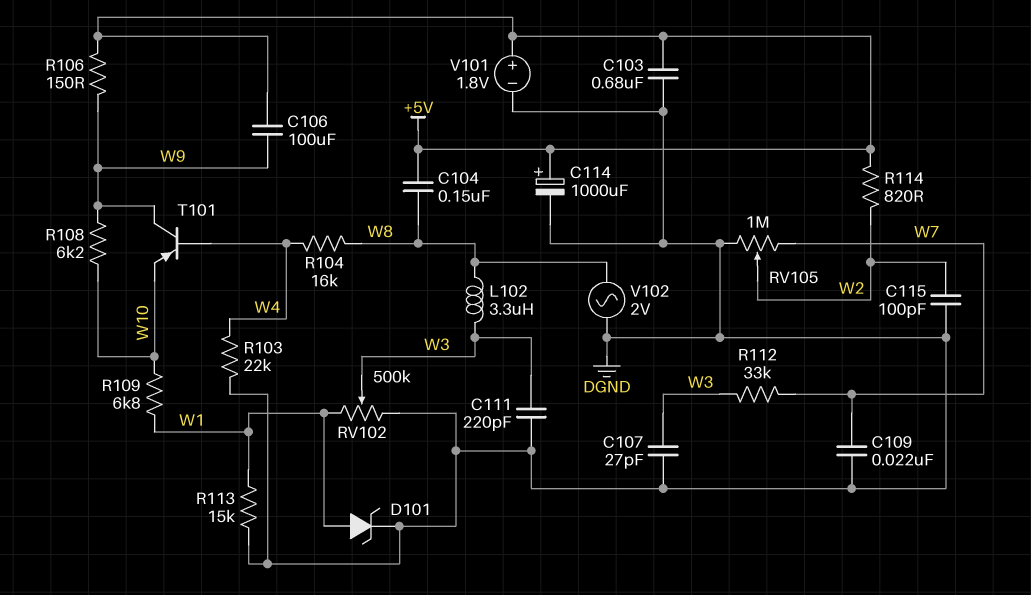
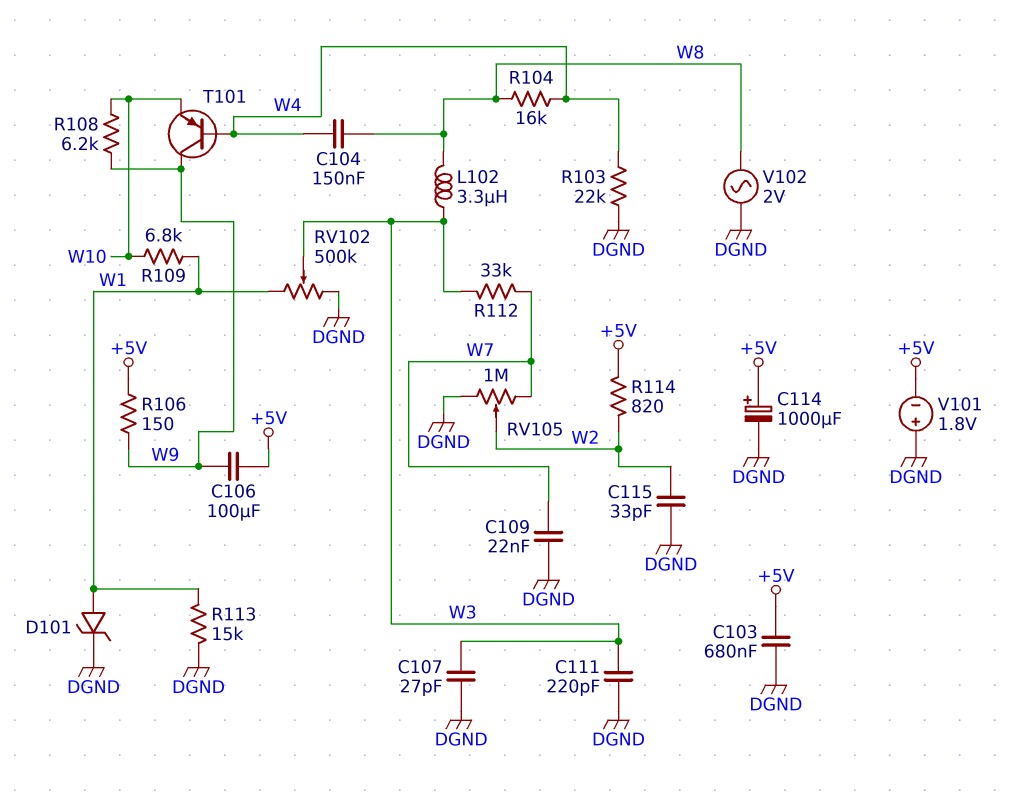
C104: 150nF (+5V, W8) -> 150nF (W4, W8)
C115: 100pF (DGND, W2) -> 33pF (DGND, W2)
V101: 1.8V (plus +5V, minus DGND) -> 1.8V (plus DGND, minus +5V)

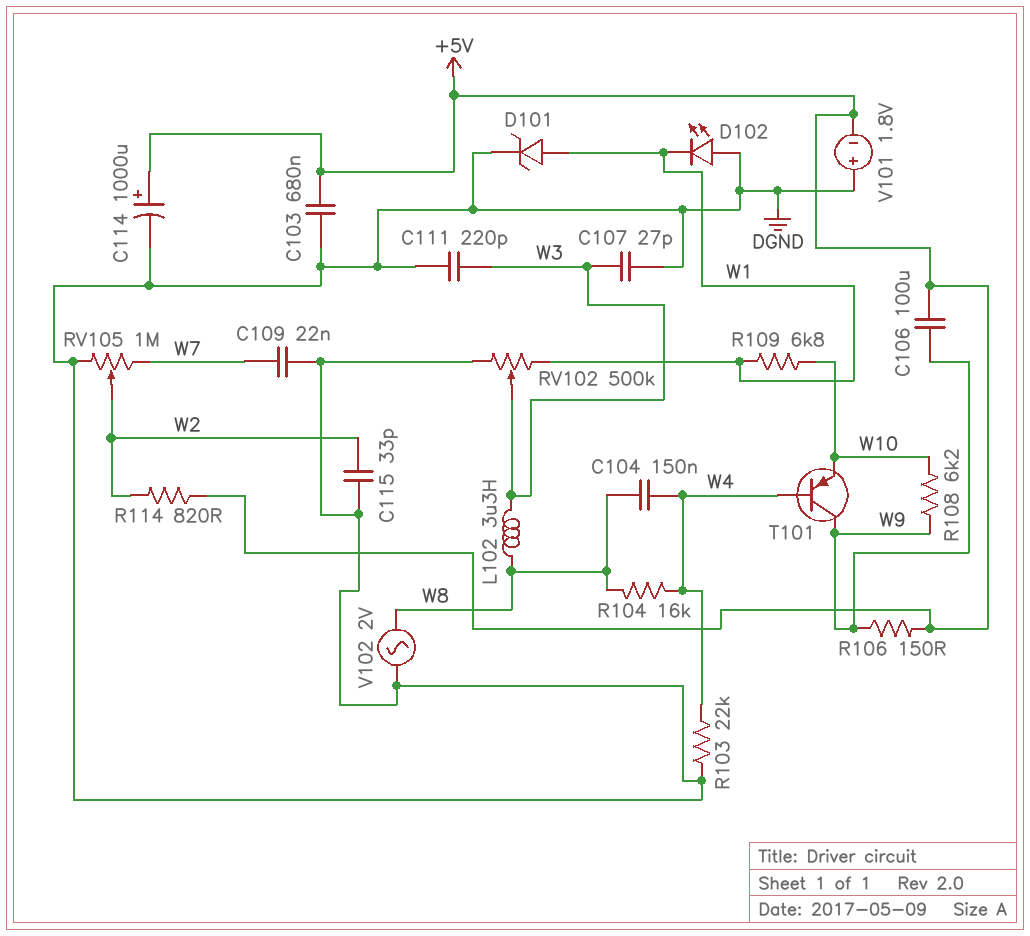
D102: none -> LED (A DGND, K W1)
R112: 33k (W3, W7) -> none
R113: 15k (DGND, W1) -> none

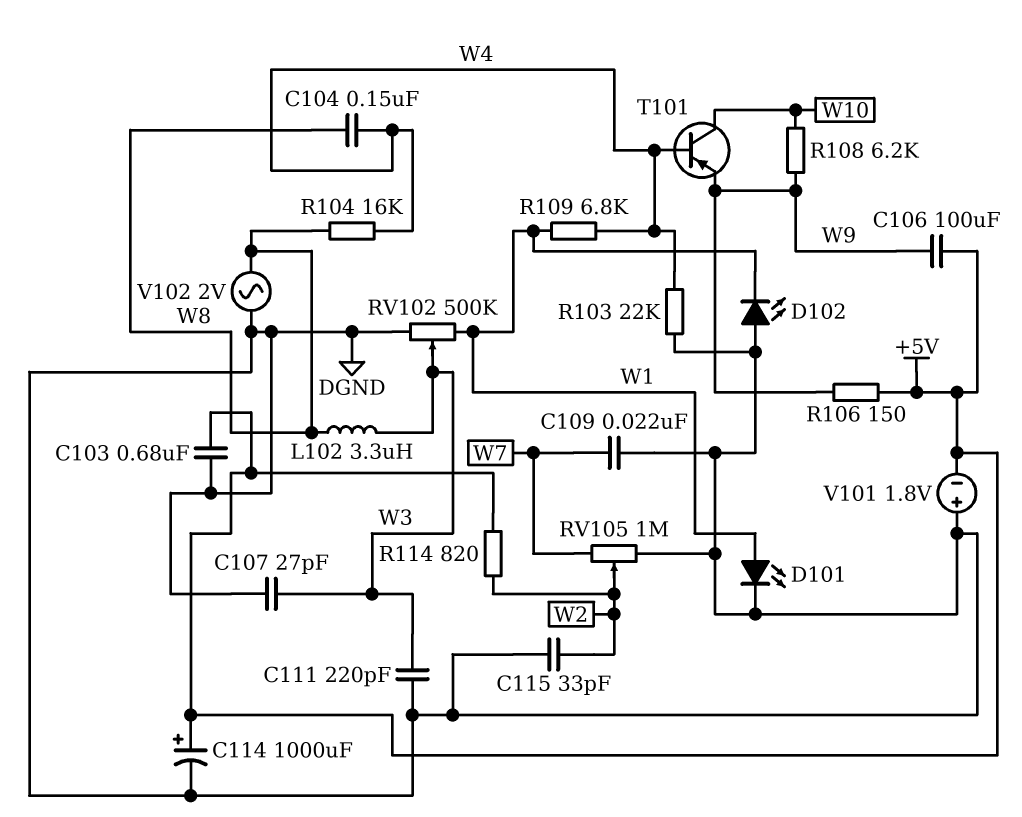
D101: zener (A W1, K DGND) -> LED (A W1, K DGND)
R109: 6.8k (W1, W10) -> 6.8k (W1, W4)
T101: PNP (B W4, C W9, E W10) -> PNP (B W4, C W10, E W9)

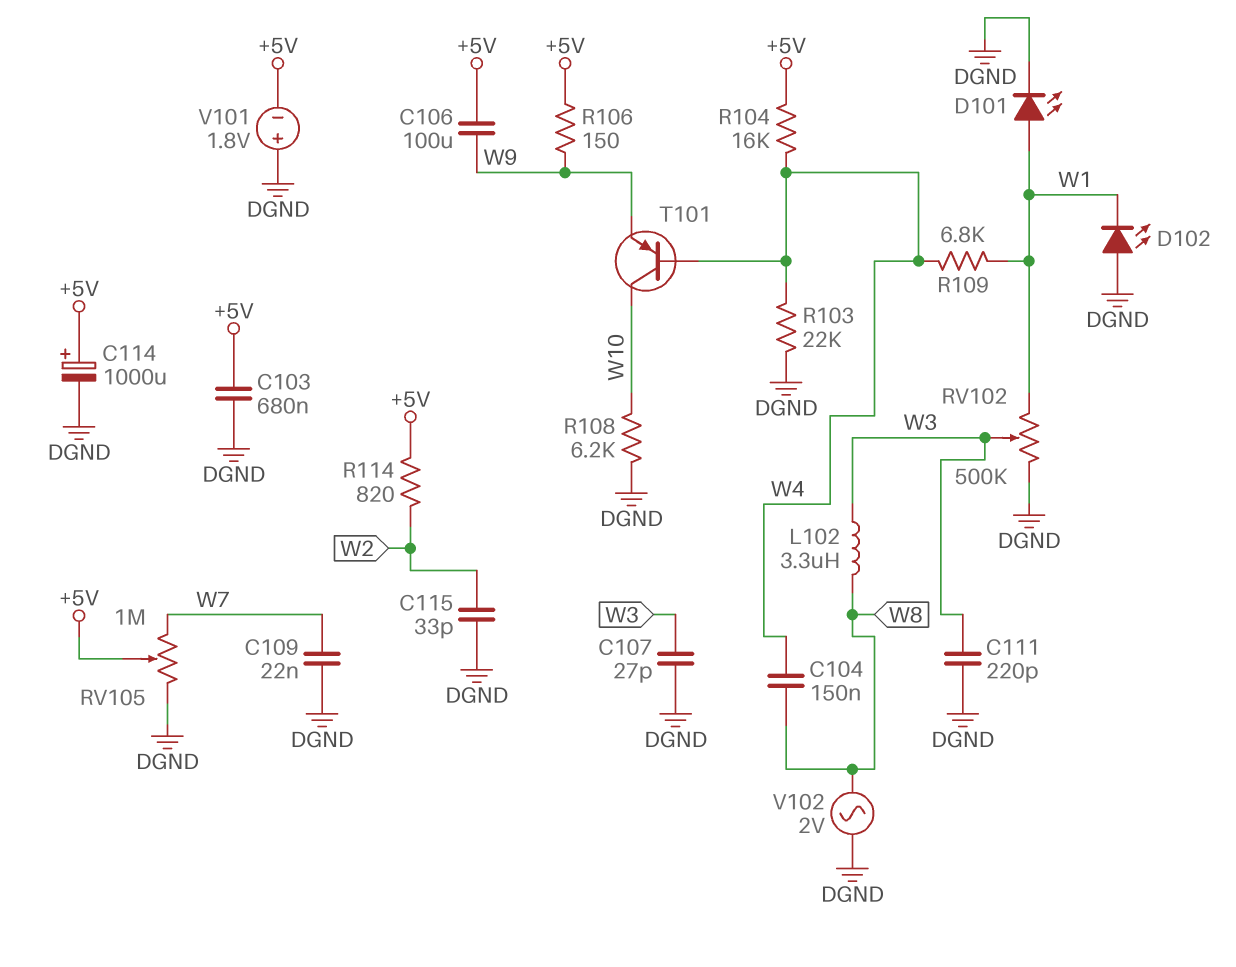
R104: 16k (W4, W8) -> 16k (+5V, W4)
R108: 6.2k (W9, W10) -> 6.2k (DGND, W10)
RV105: 1M (DGND, W7, wiper W2) -> 1M (DGND, W7, wiper +5V)

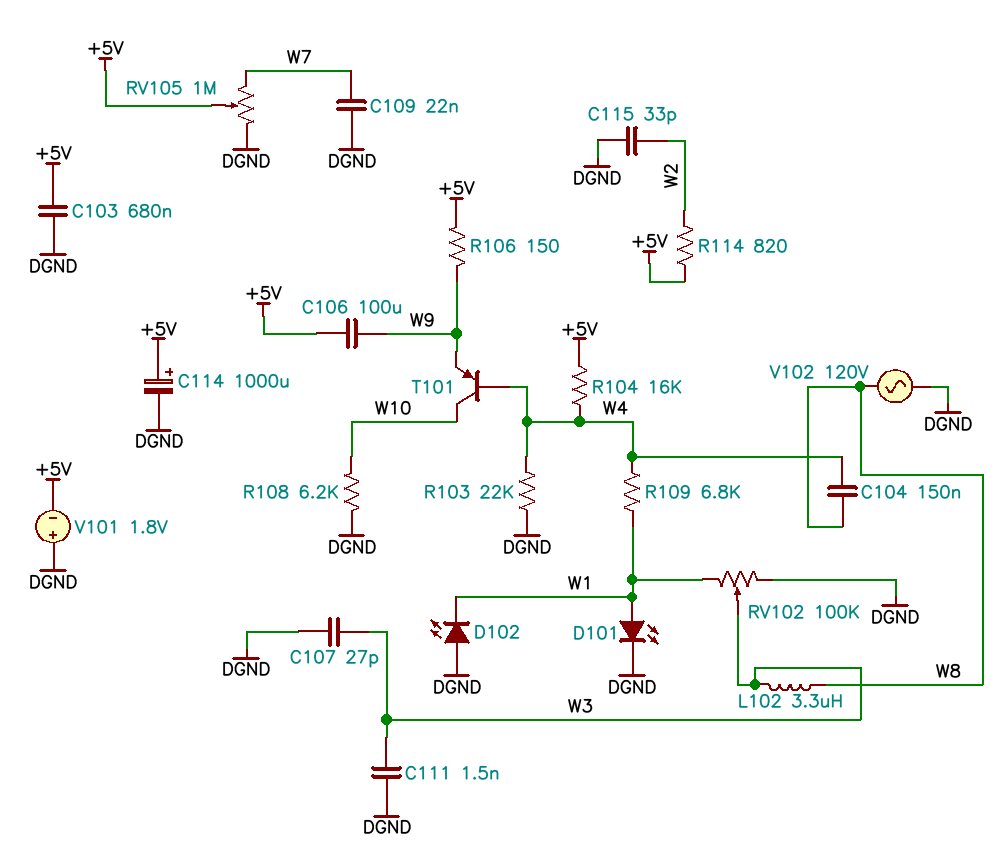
C111: 220pF (DGND, W3) -> 1.5nF (DGND, W3)
RV102: 500k (DGND, W1, wiper W3) -> 100k (DGND, W1, wiper W3)
V102: AC 2V (DGND, W8) -> AC 120V (DGND, W8)

